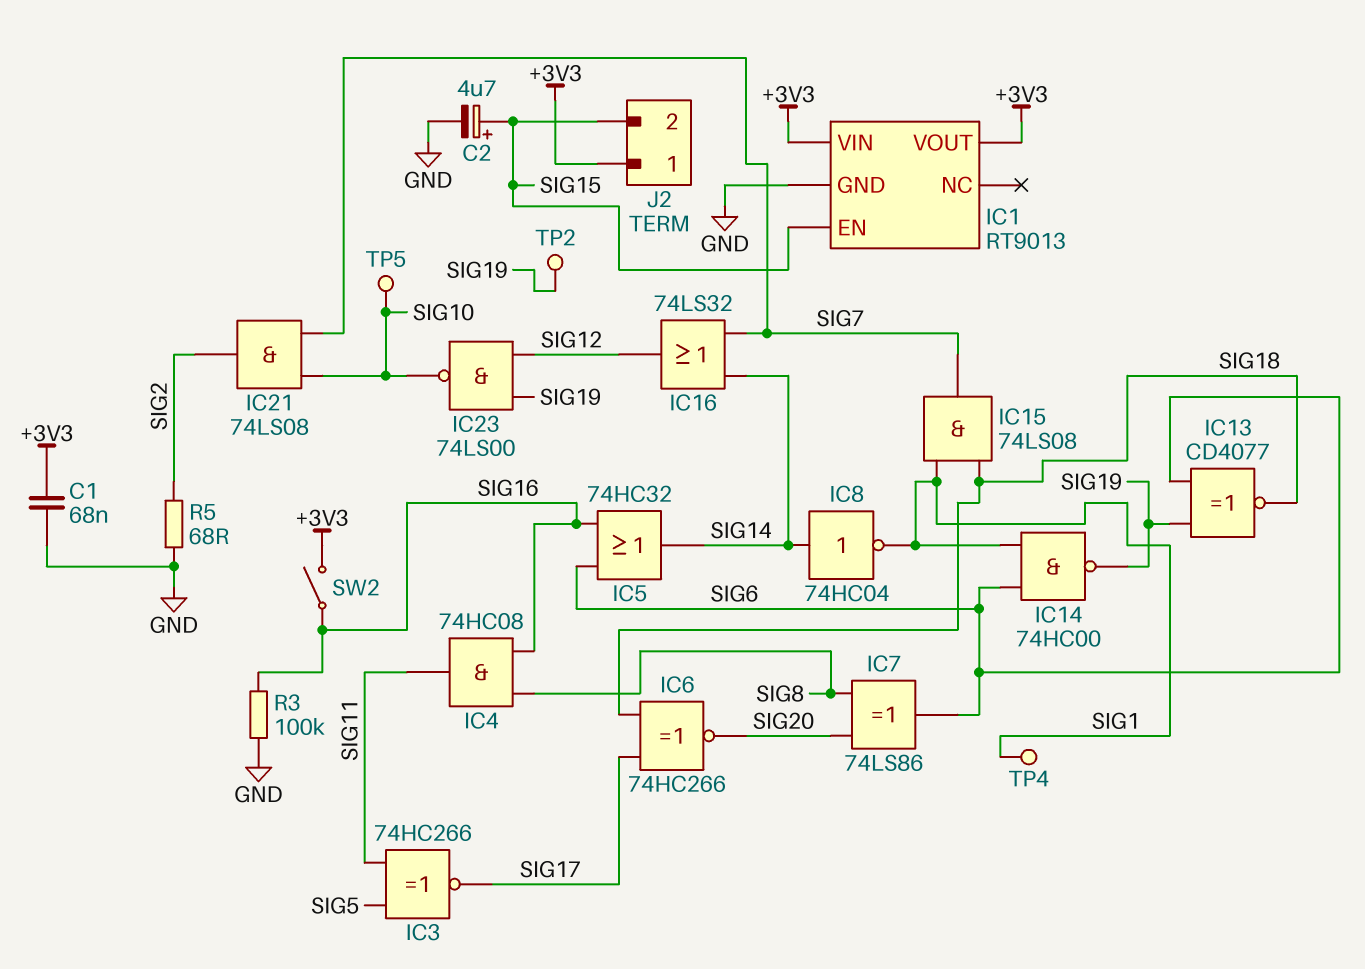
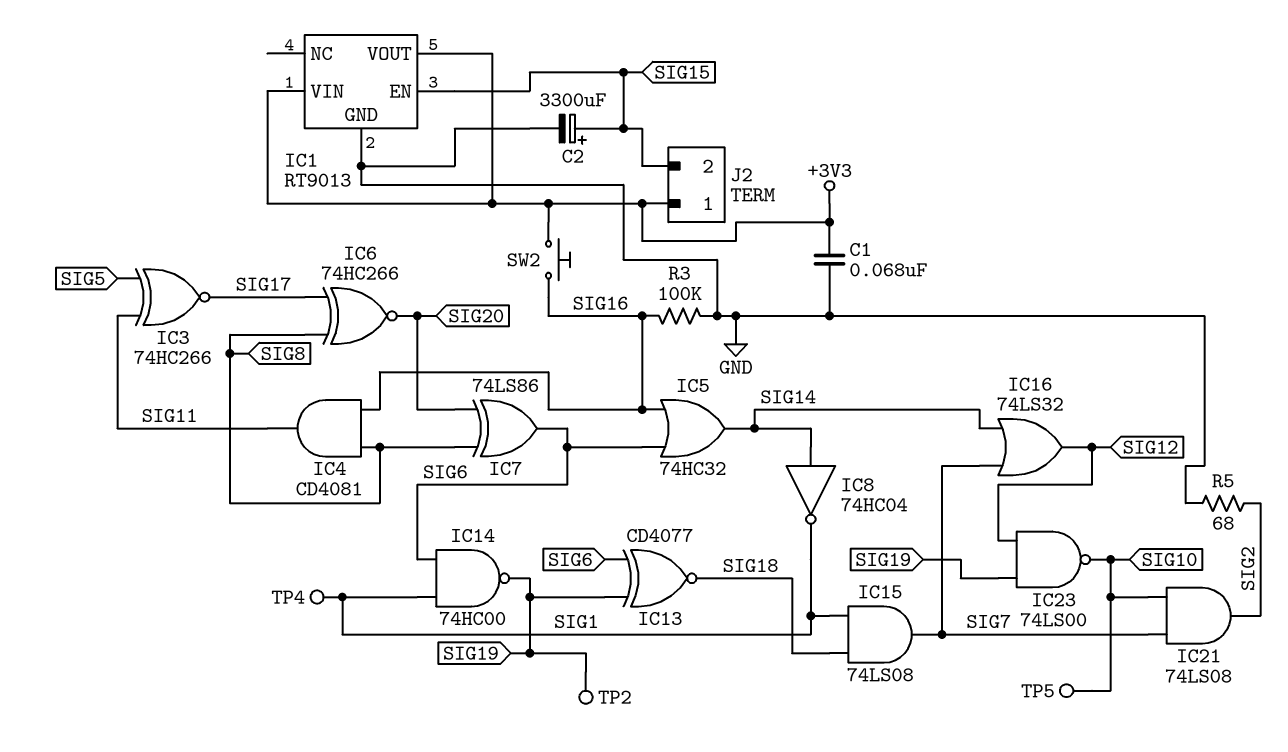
C2: 4.7uF (plus SIG15, minus GND) -> 3300uF (plus SIG15, minus GND)
IC4: AND 74HC08 (in SIG8, in SIG16, out SIG11) -> AND CD4081 (in SIG8, in SIG16, out SIG11)
IC6: XNOR 74HC266 (in SIG17, in SIG18, out SIG20) -> XNOR 74HC266 (in SIG8, in SIG17, out SIG20)
SW2: switch (+3V3, SIG16) -> button (+3V3, SIG16)

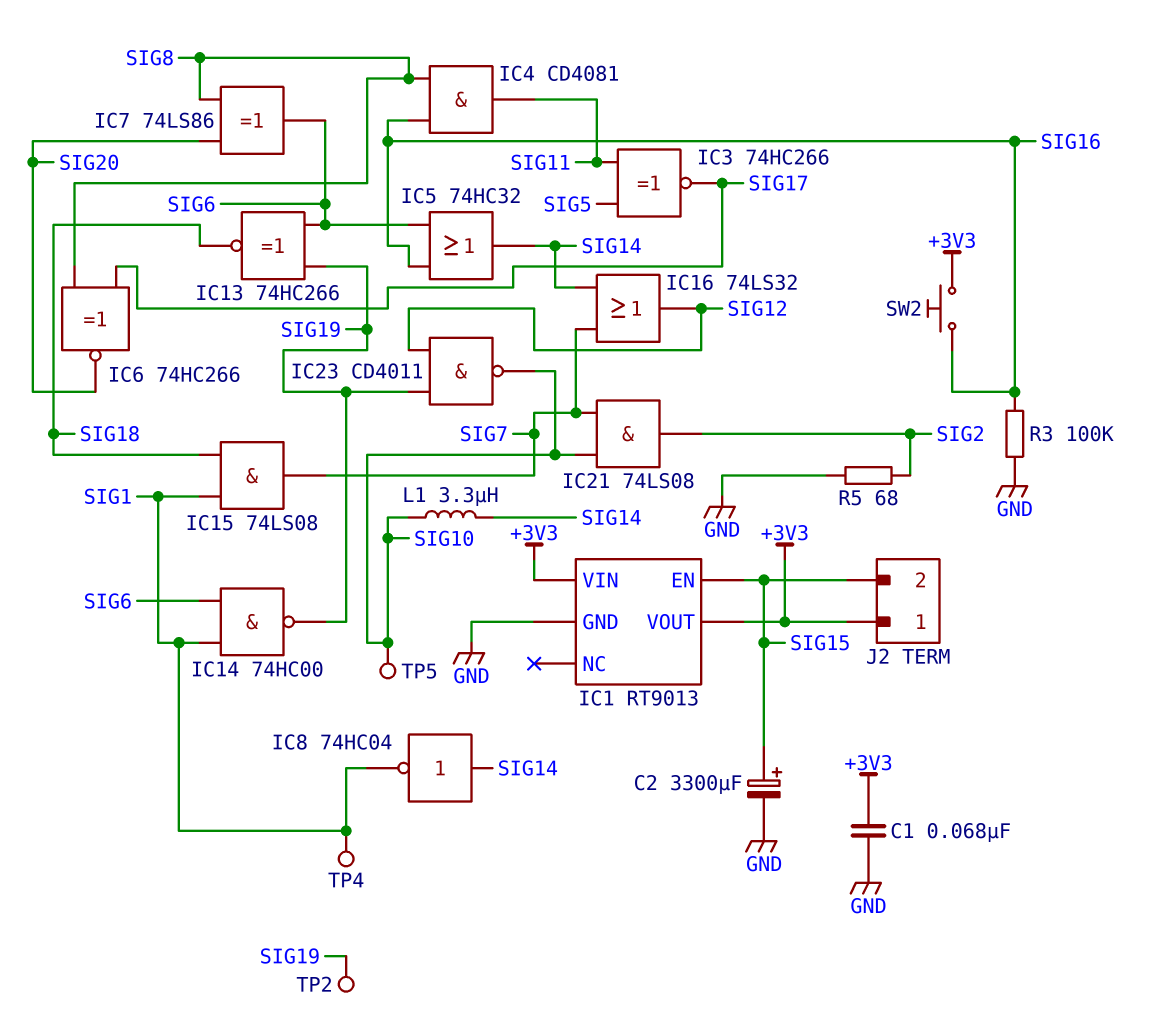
IC13: XNOR CD4077 (in SIG6, in SIG19, out SIG18) -> XNOR 74HC266 (in SIG6, in SIG19, out SIG18)
IC23: NAND 74LS00 (in SIG12, in SIG19, out SIG10) -> NAND CD4011 (in SIG12, in SIG19, out SIG10)
L1: none -> 3.3uH (SIG10, SIG14)

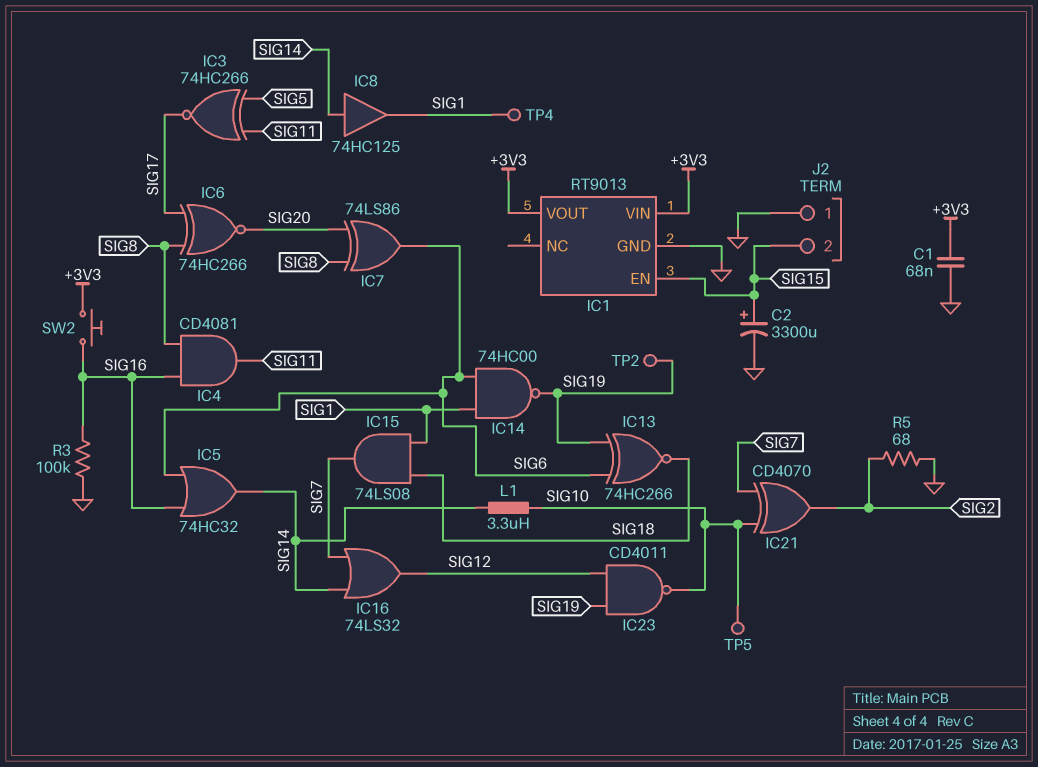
IC8: NOT 74HC04 (in SIG14, out SIG1) -> buffer 74HC125 (in SIG14, out SIG1)
IC21: AND 74LS08 (in SIG7, in SIG10, out SIG2) -> XOR CD4070 (in SIG7, in SIG10, out SIG2)
J2 pin 1: +3V3 -> GND

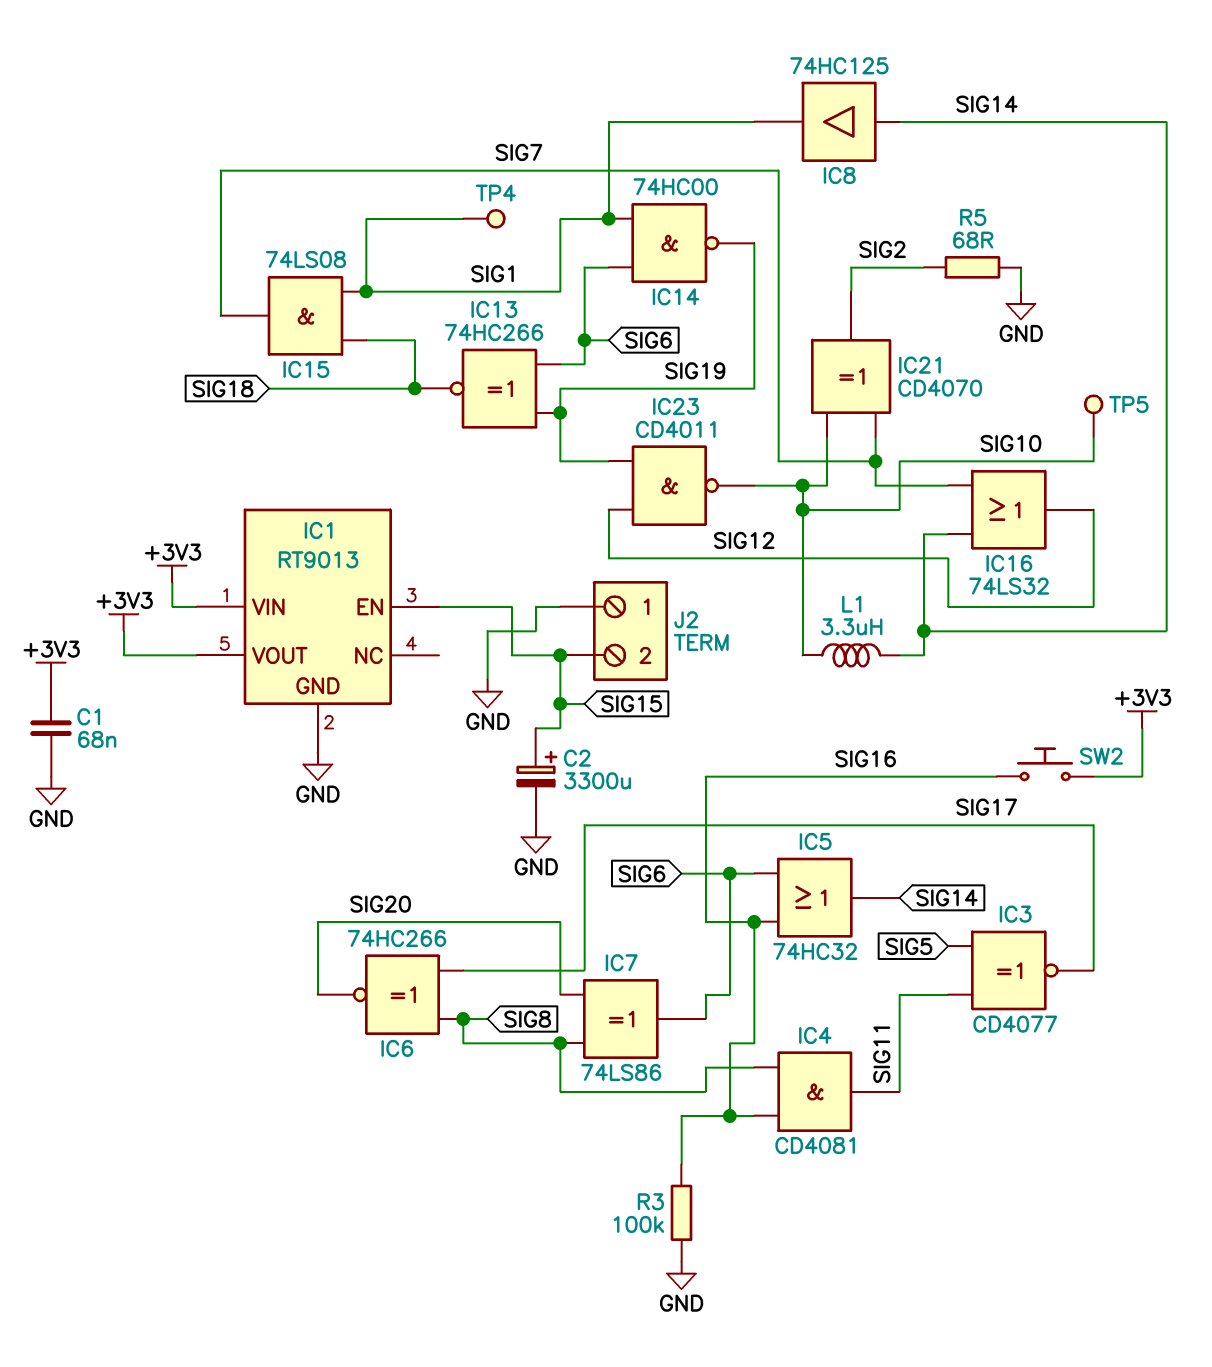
IC3: XNOR 74HC266 (in SIG5, in SIG11, out SIG17) -> XNOR CD4077 (in SIG5, in SIG11, out SIG17)
TP2: test point (SIG19) -> none

